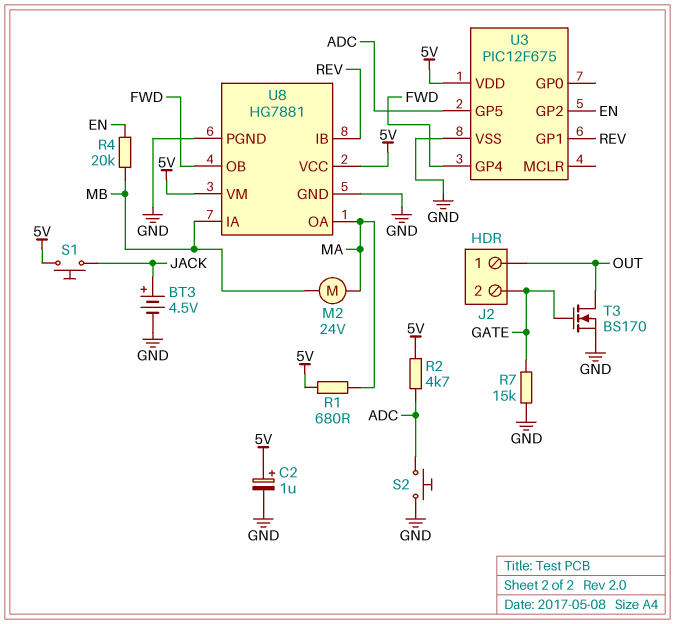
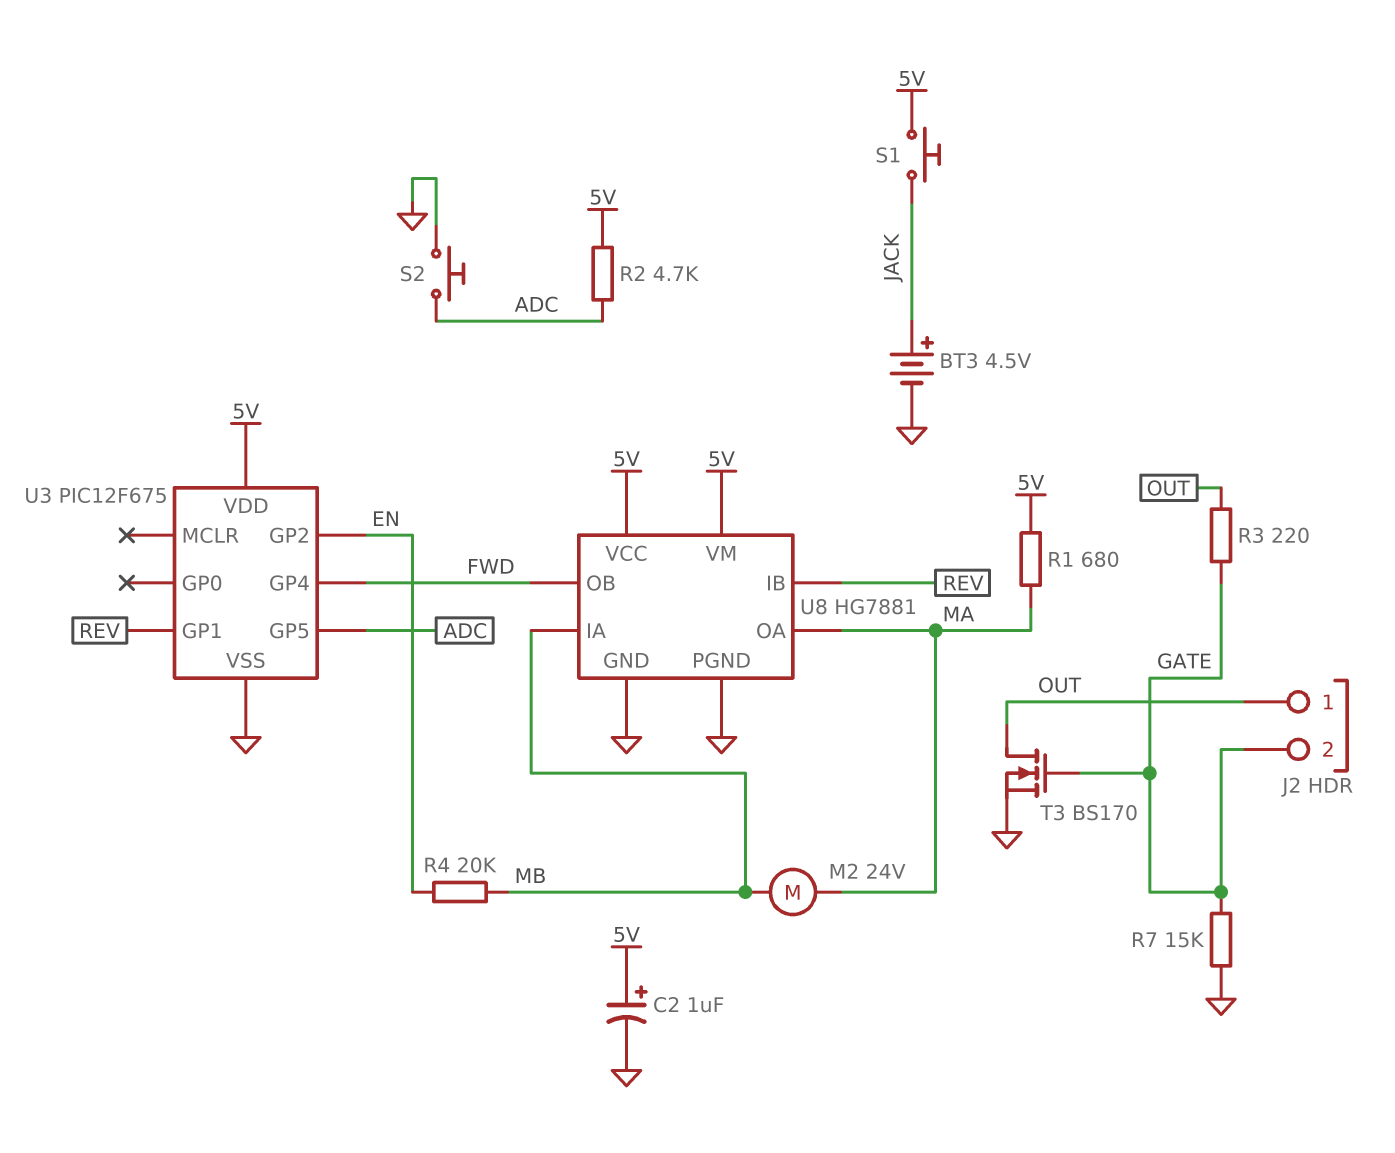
R3: none -> 220 (GATE, OUT)

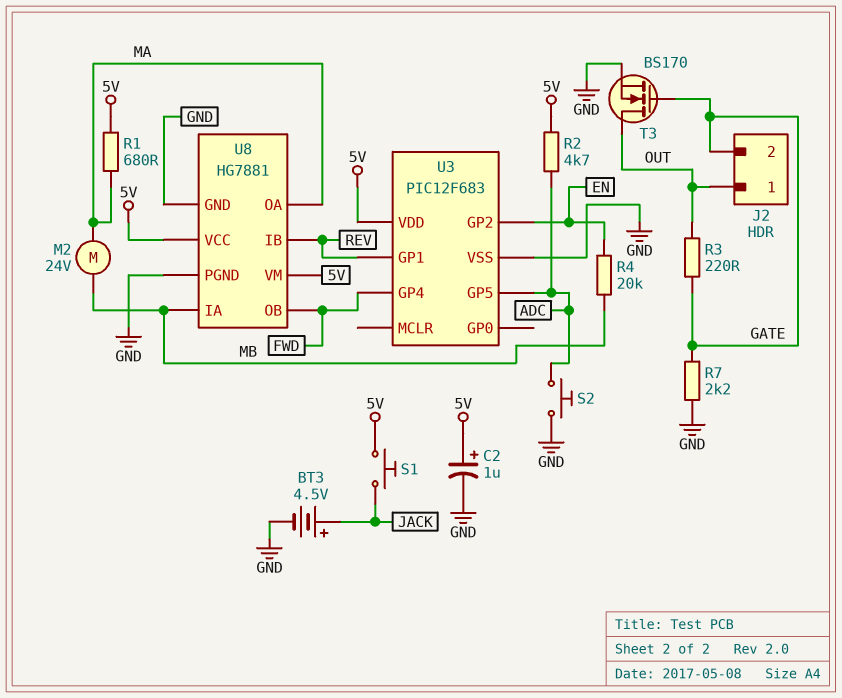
R7: 15k (GATE, GND) -> 2.2k (GATE, GND)
U3: PIC12F675 -> PIC12F683

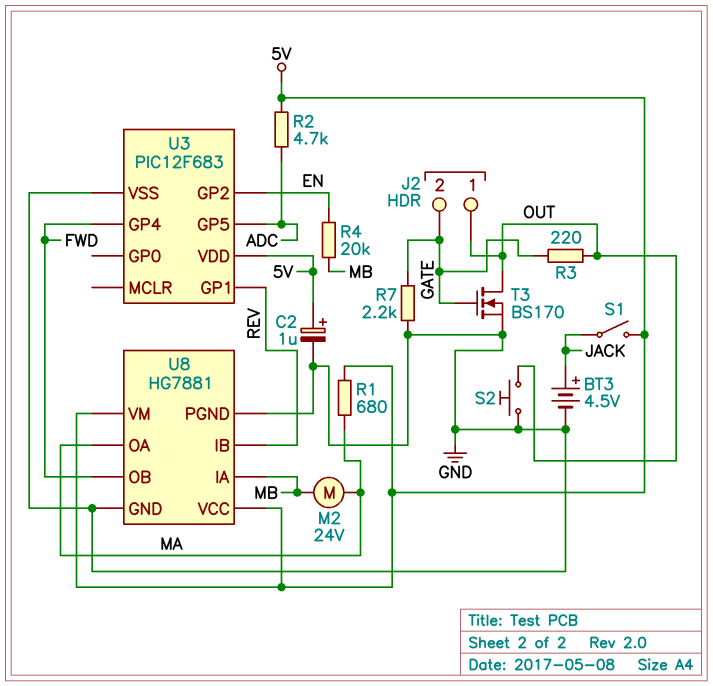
S1: button (5V, JACK) -> switch (5V, JACK)
S2: button (ADC, GND) -> button (GND, OUT)

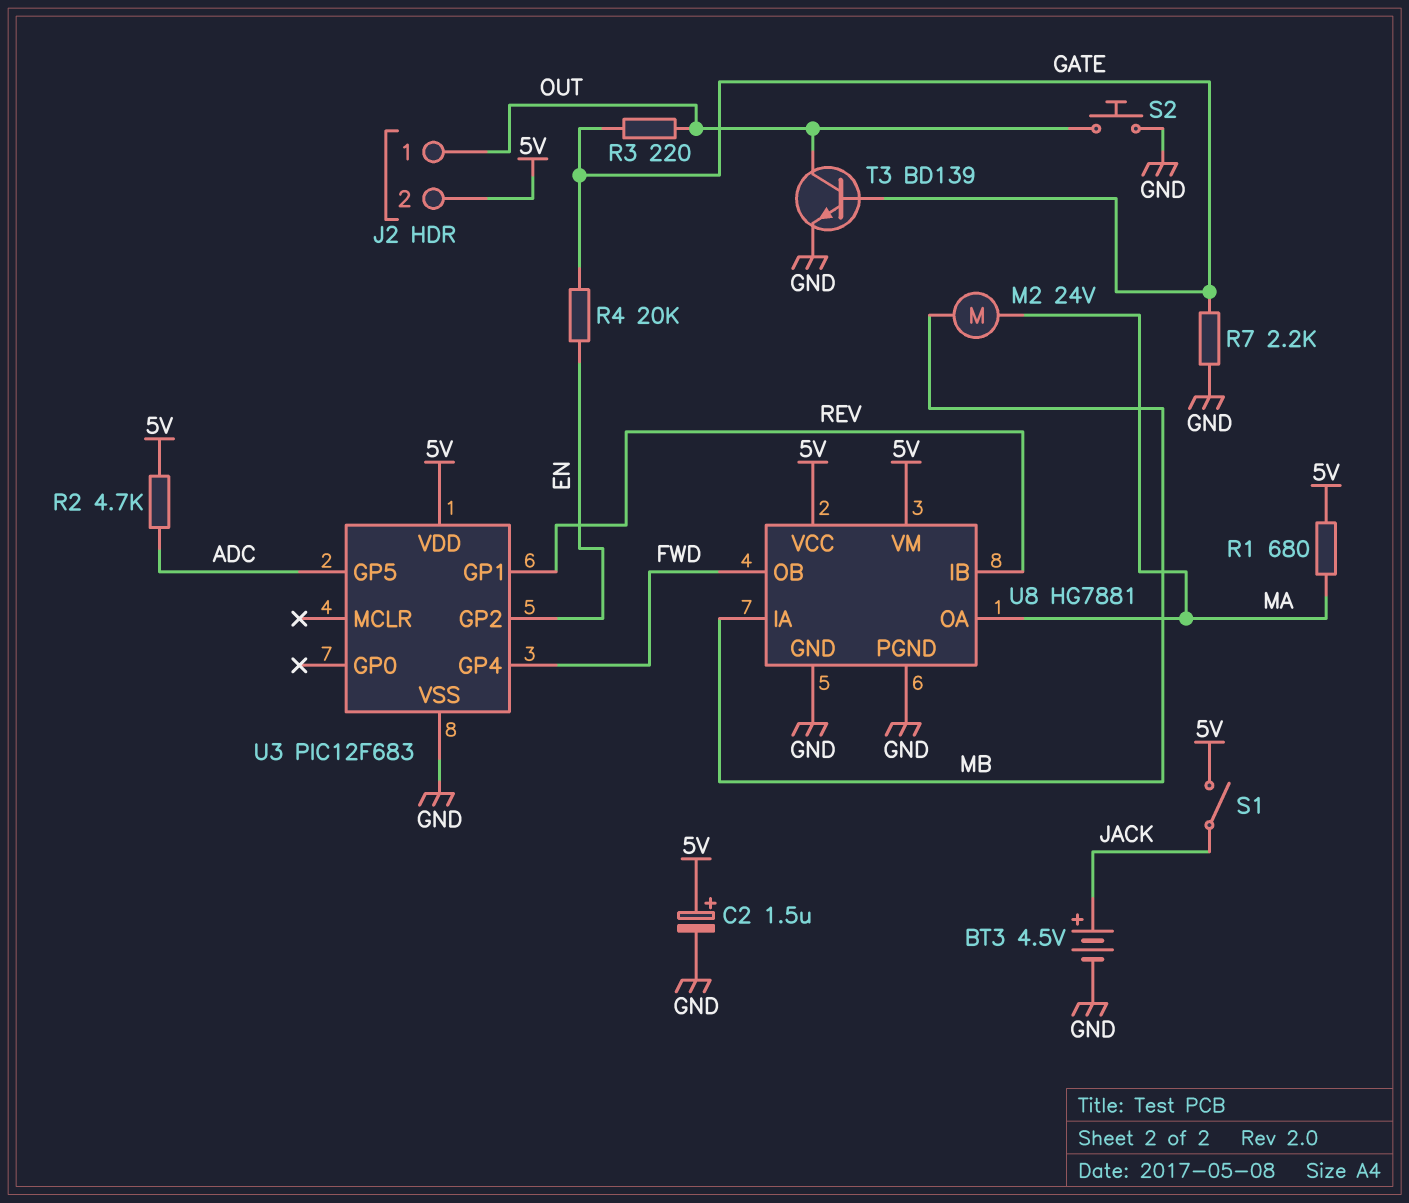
C2: 1uF (plus 5V, minus GND) -> 1.5uF (plus 5V, minus GND)
J2 pin 2: GATE -> 5V
R4: 20k (EN, MB) -> 20k (EN, GATE)
T3: NMOS BS170 (G GATE, D OUT, S GND) -> NPN BD139 (B GATE, C OUT, E GND)

